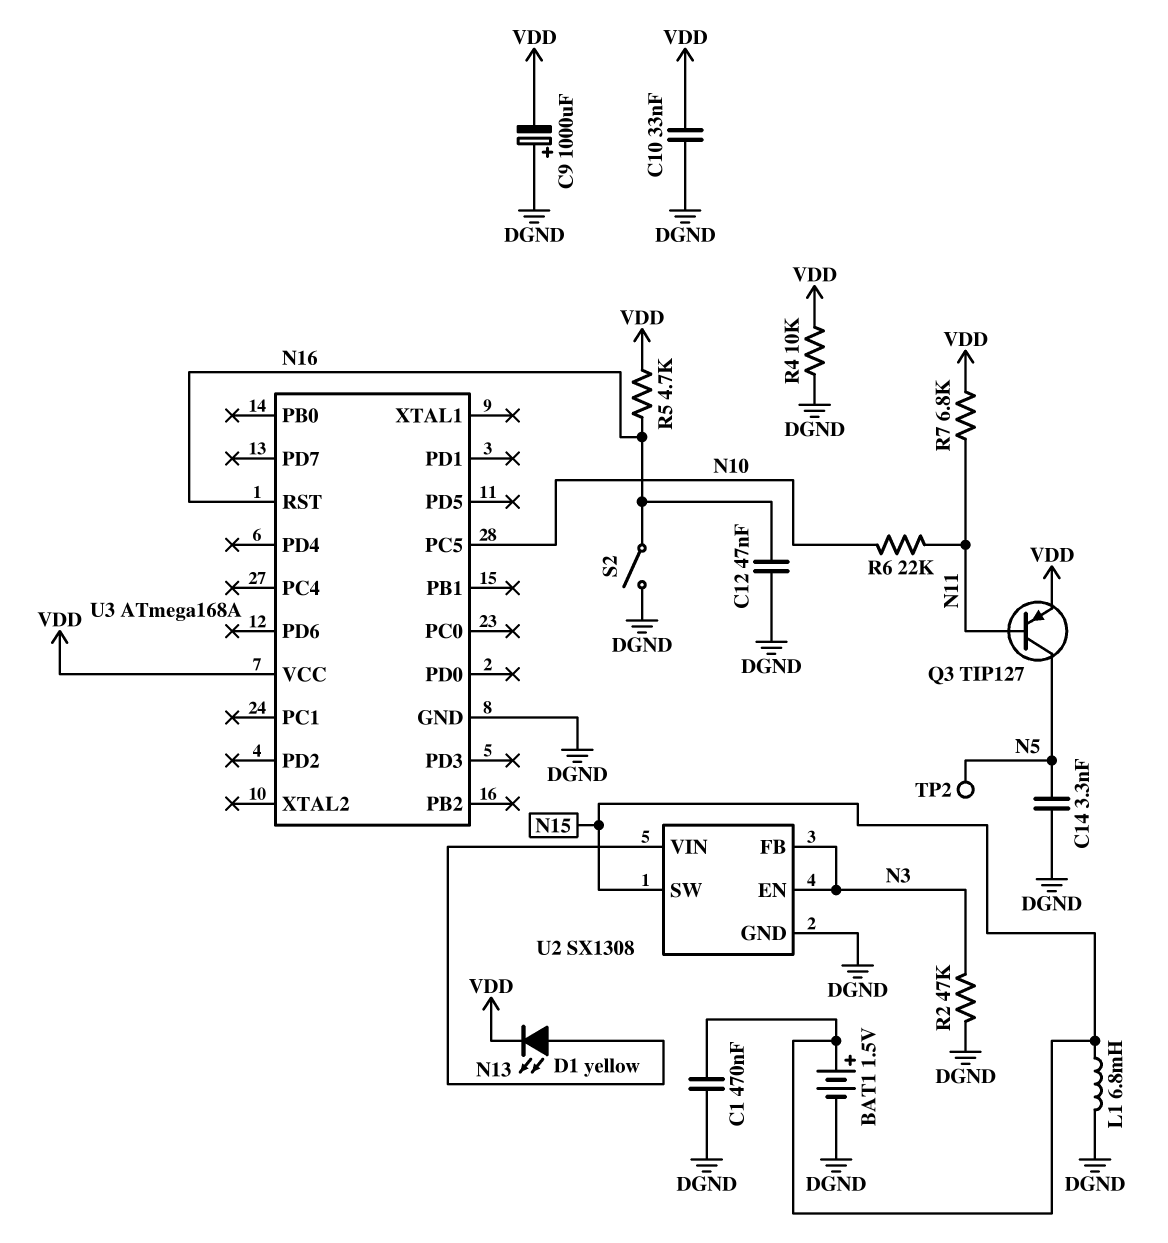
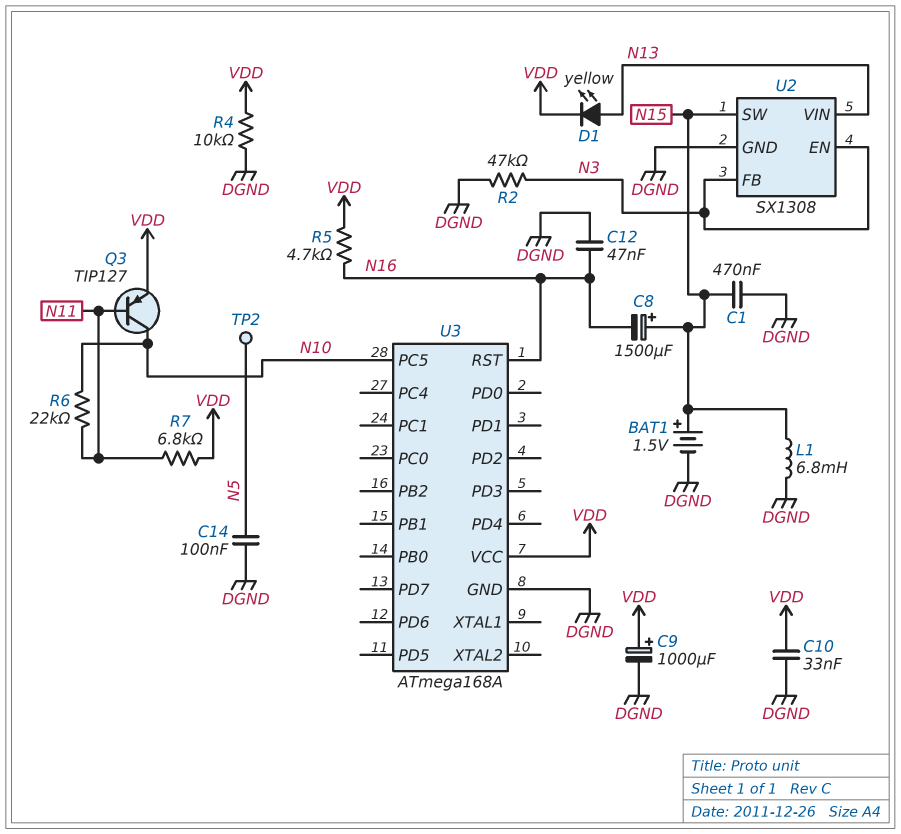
C8: none -> 1500uF (plus N15, minus N16)
C9: 1000uF (plus DGND, minus VDD) -> 1000uF (plus VDD, minus DGND)
C14: 3.3nF (DGND, N5) -> 100nF (DGND, N5)
Q3: PNP TIP127 (B N11, C N5, E VDD) -> PNP TIP127 (B N11, C N10, E VDD)
S2: switch (DGND, N16) -> none

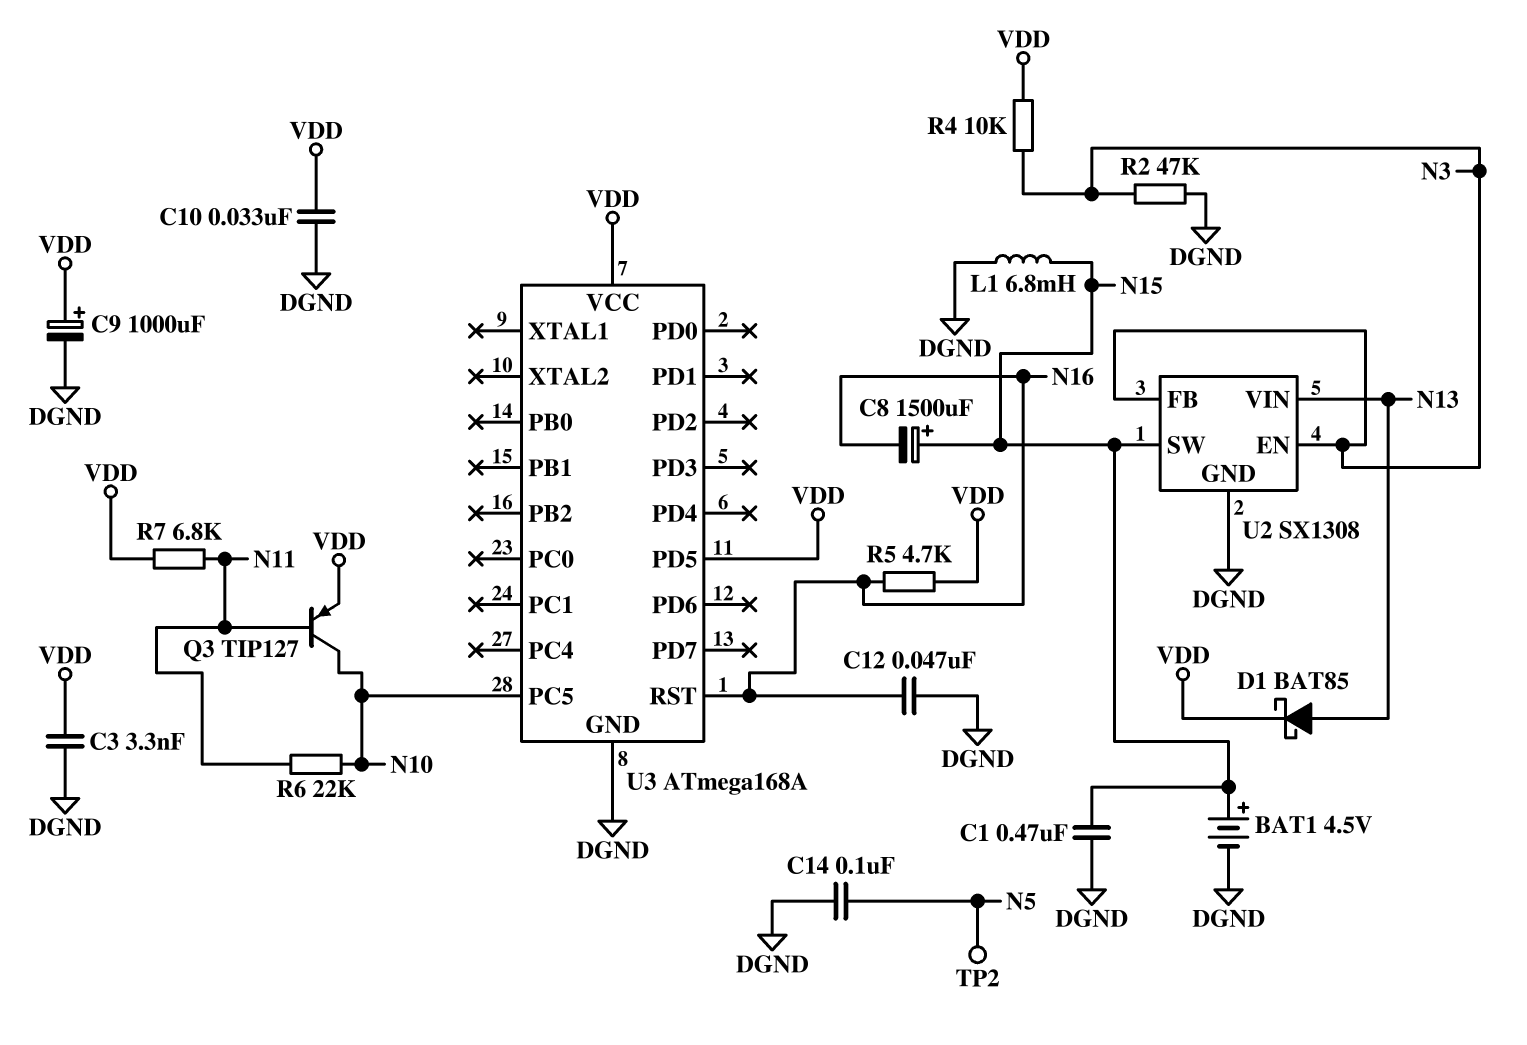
BAT1: 1.5V (plus N15, minus DGND) -> 4.5V (plus N15, minus DGND)
C3: none -> 3.3nF (DGND, VDD)
D1: LED yellow (A N13, K VDD) -> schottky BAT85 (A N13, K VDD)
R4: 10k (DGND, VDD) -> 10k (N3, VDD)
U3 pin PD5: none -> VDD

